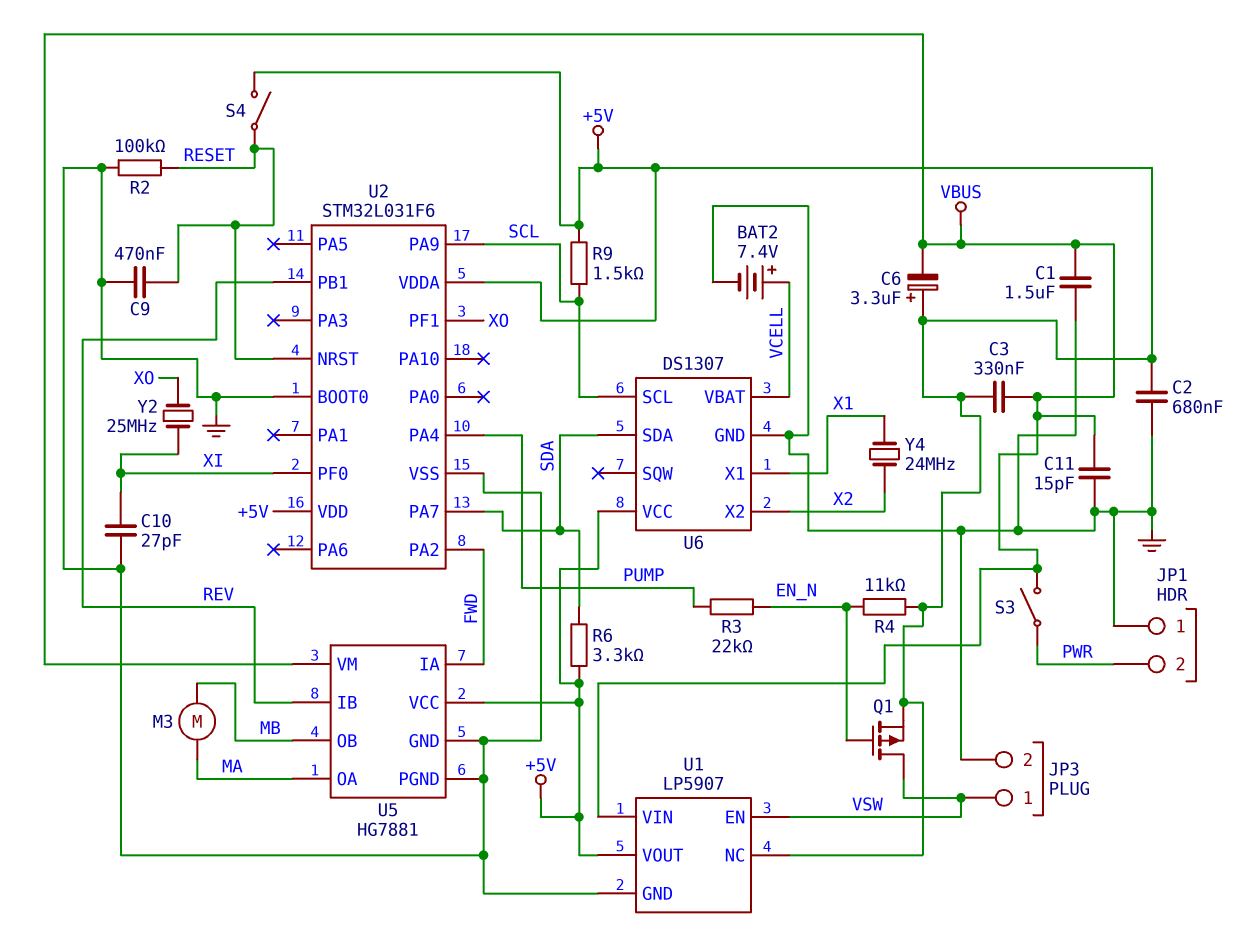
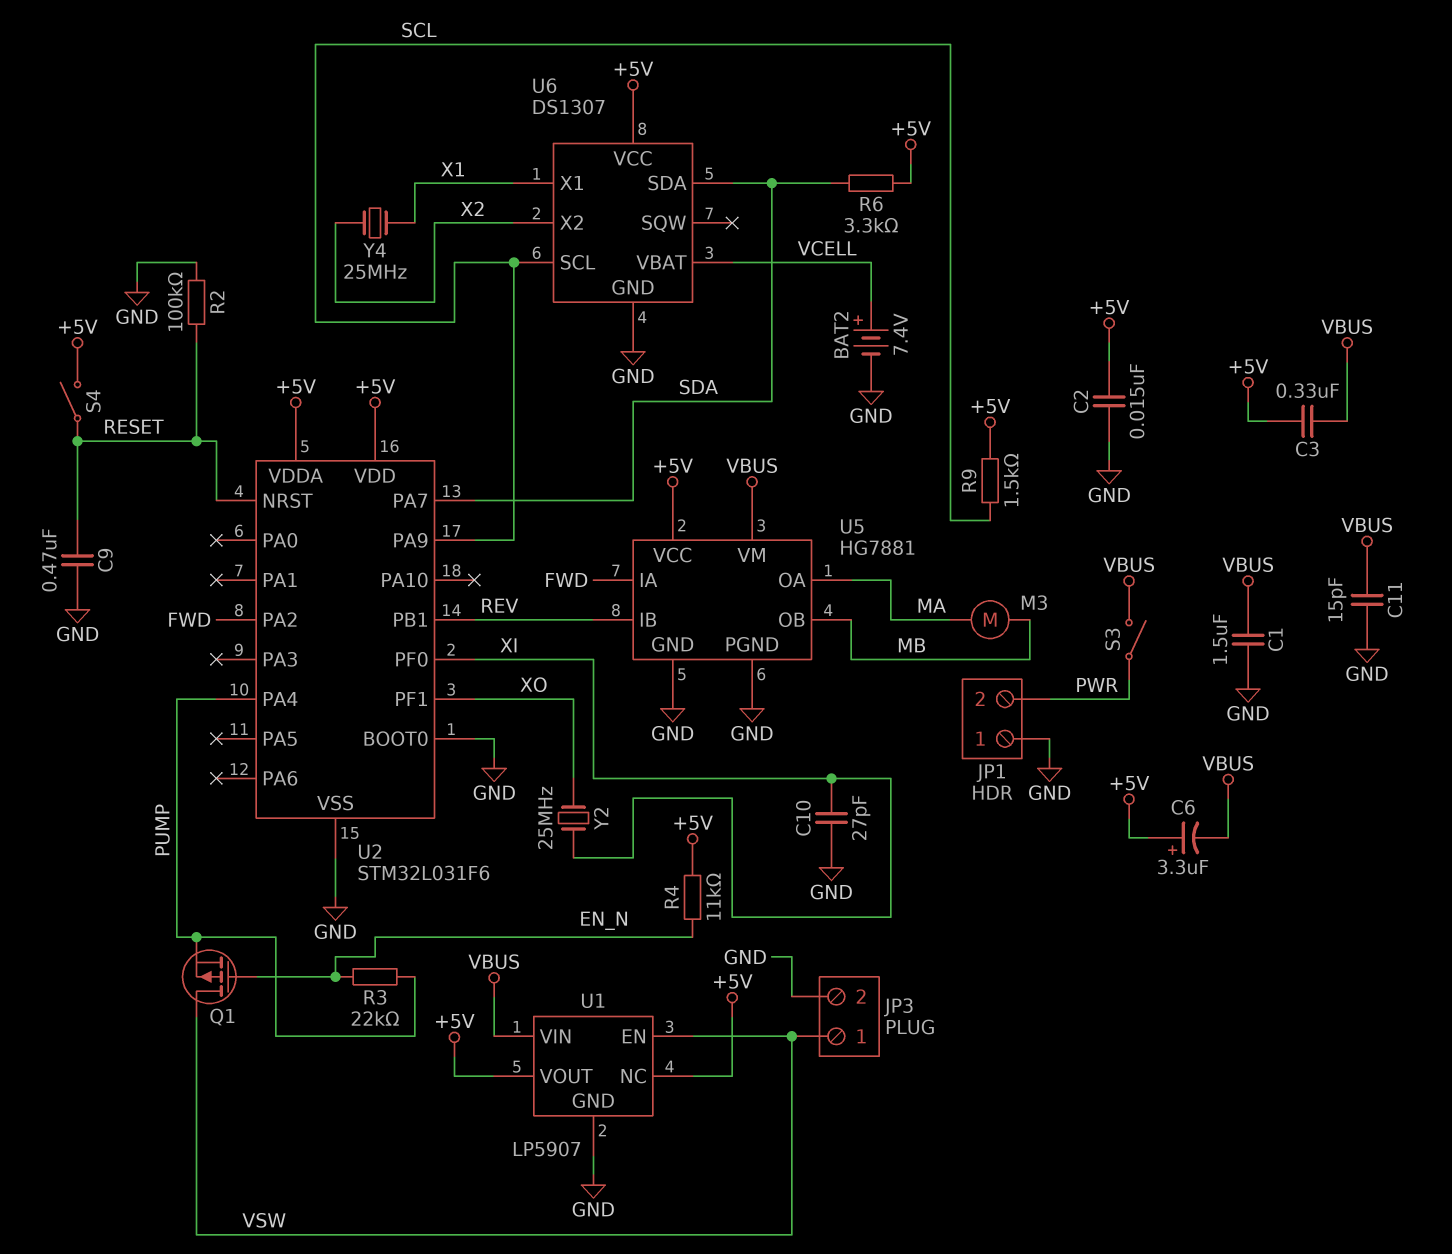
C2: 680nF (+5V, GND) -> 15nF (+5V, GND)
Q1: PMOS (G EN_N, D VSW, S +5V) -> PMOS (G EN_N, D VSW, S PUMP)
Y4: 24MHz (X1, X2) -> 25MHz (X1, X2)

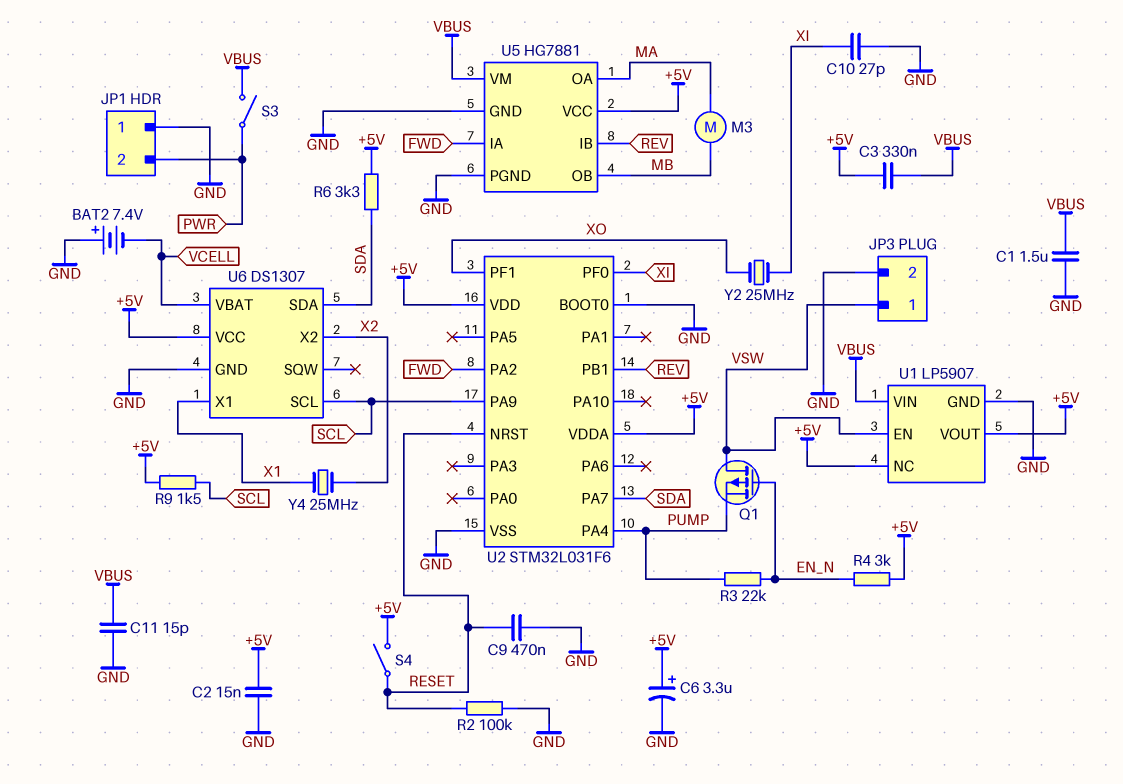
BAT2: 7.4V (plus VCELL, minus GND) -> 7.4V (plus GND, minus VCELL)
C6: 3.3uF (plus +5V, minus VBUS) -> 3.3uF (plus +5V, minus GND)
R4: 11k (+5V, EN_N) -> 3k (+5V, EN_N)

